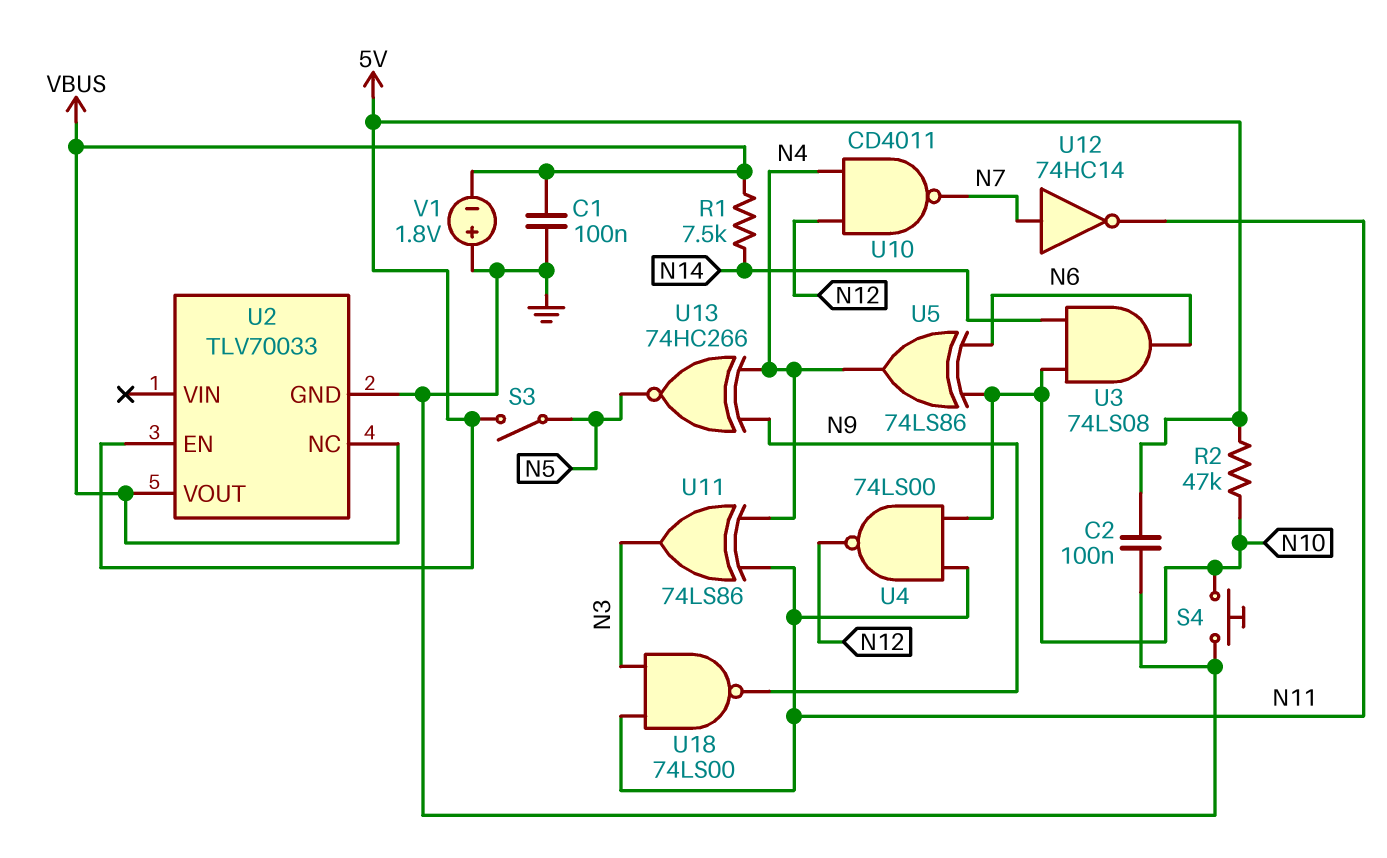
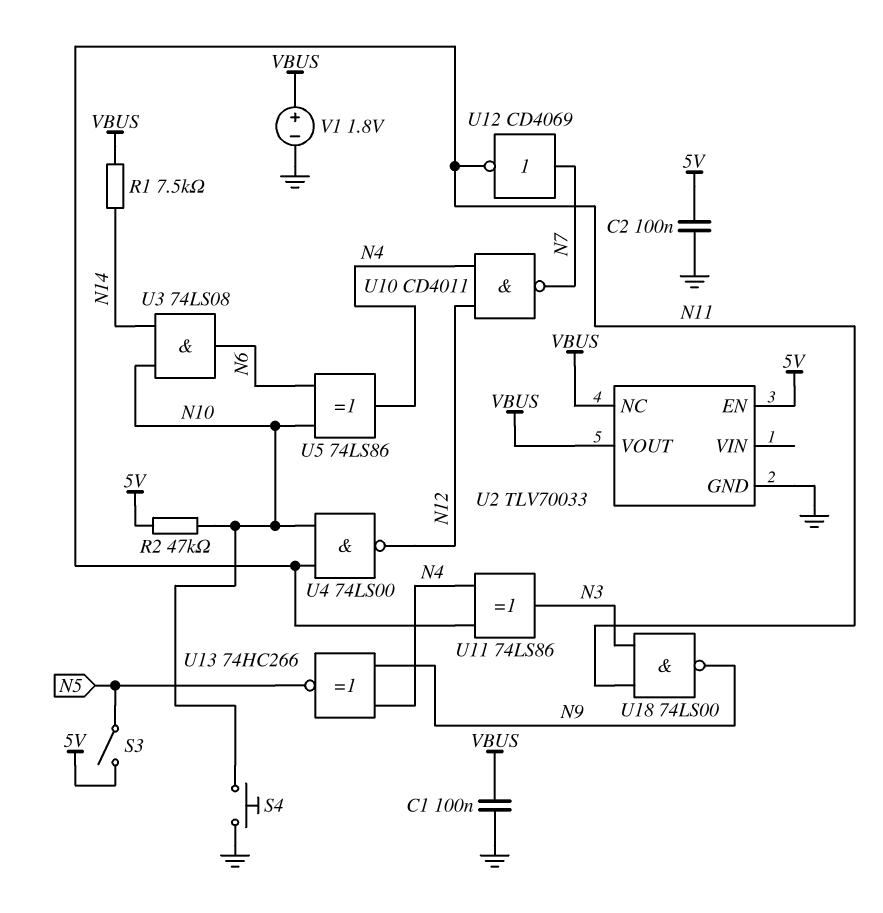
U12: NOT 74HC14 (in N7, out N11) -> NOT CD4069 (in N7, out N11)
V1: 1.8V (plus GND, minus VBUS) -> 1.8V (plus VBUS, minus GND)

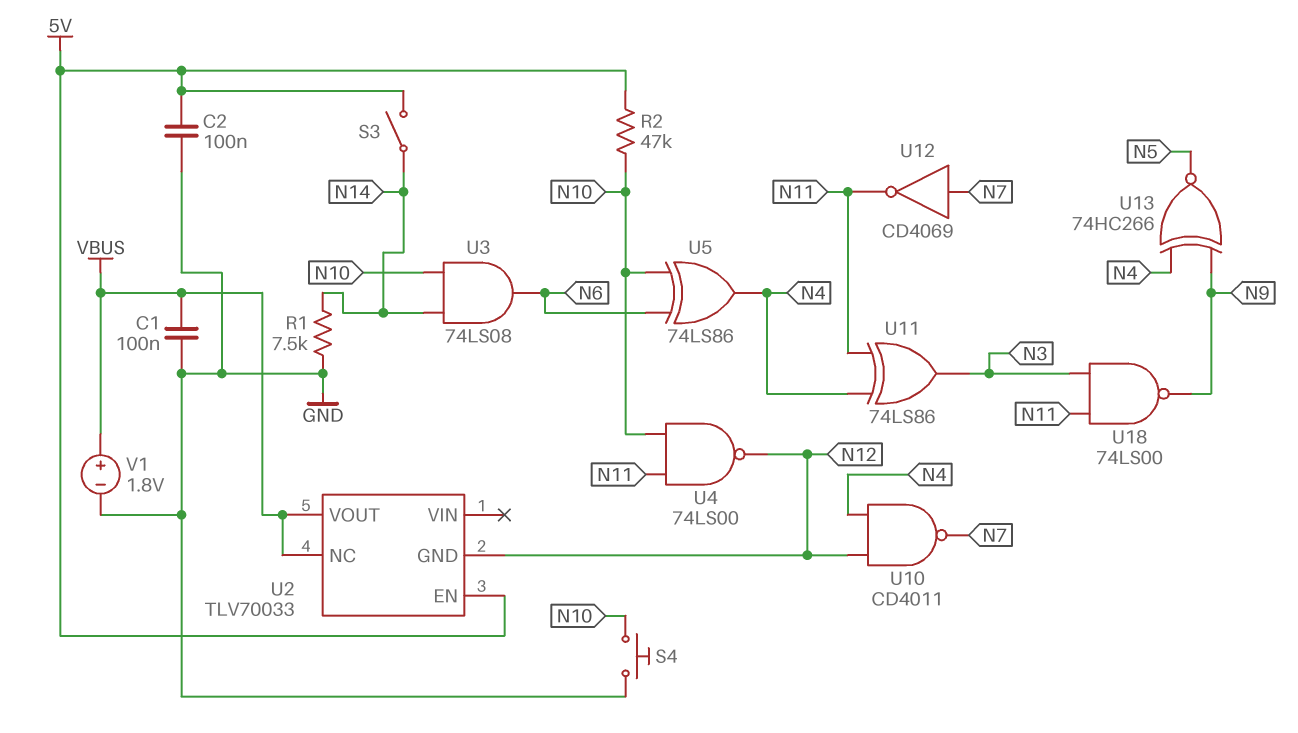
R1: 7.5k (N14, VBUS) -> 7.5k (GND, N14)
S3: switch (5V, N5) -> switch (5V, N14)
U2 pin GND: GND -> N12

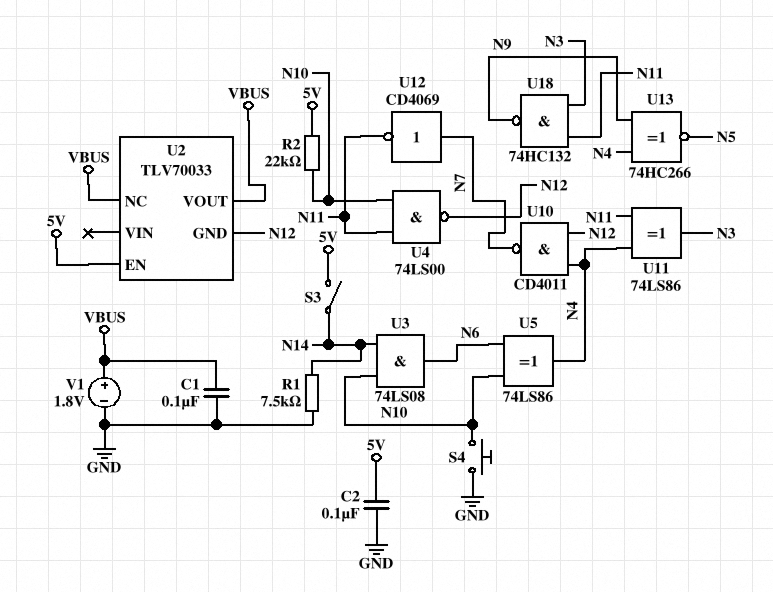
R2: 47k (5V, N10) -> 22k (5V, N10)
U18: NAND 74LS00 (in N3, in N11, out N9) -> NAND 74HC132 (in N3, in N11, out N9)

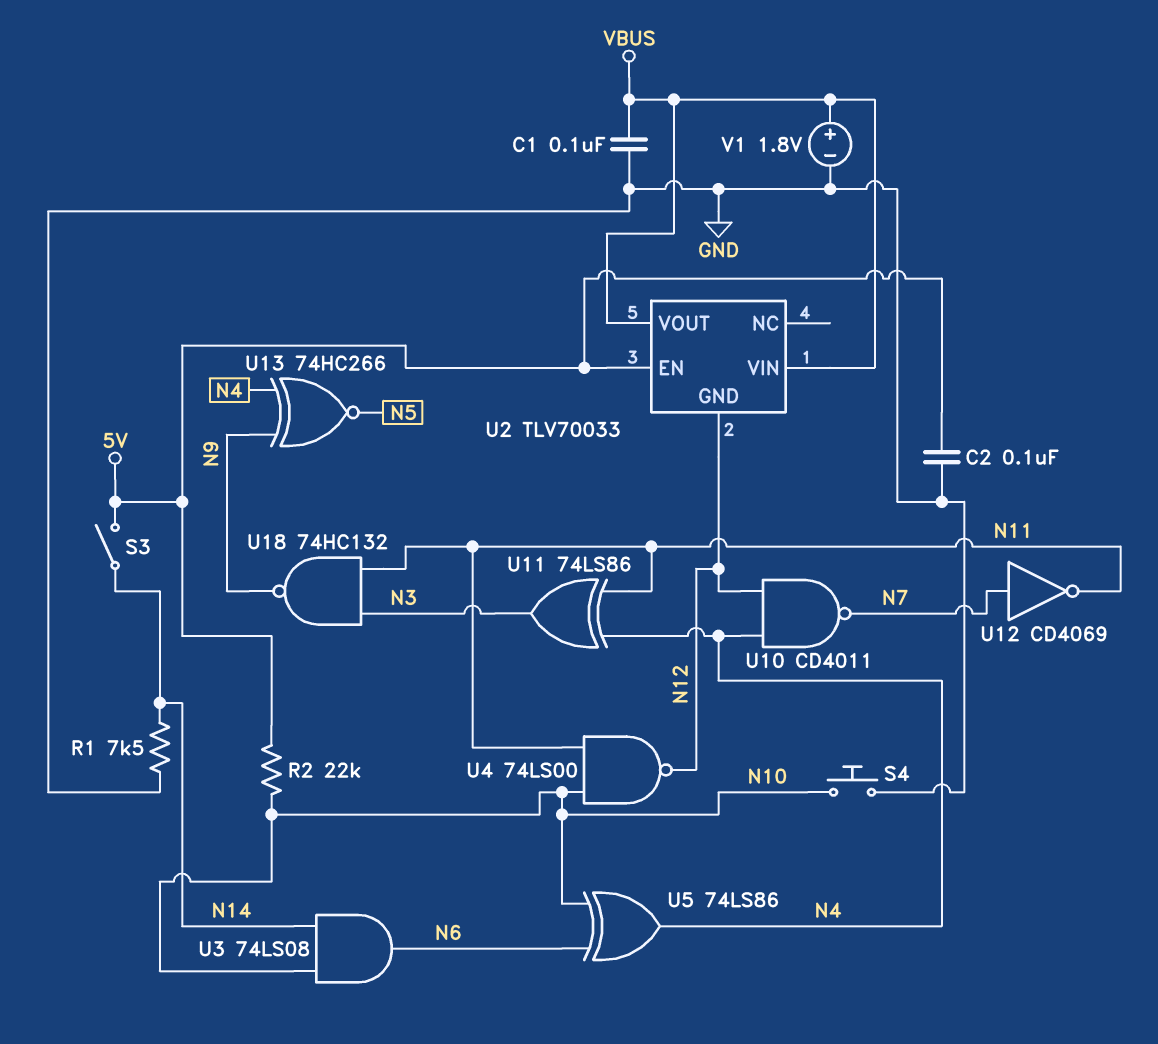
U2 pin NC: VBUS -> none
U2 pin VIN: none -> VBUS

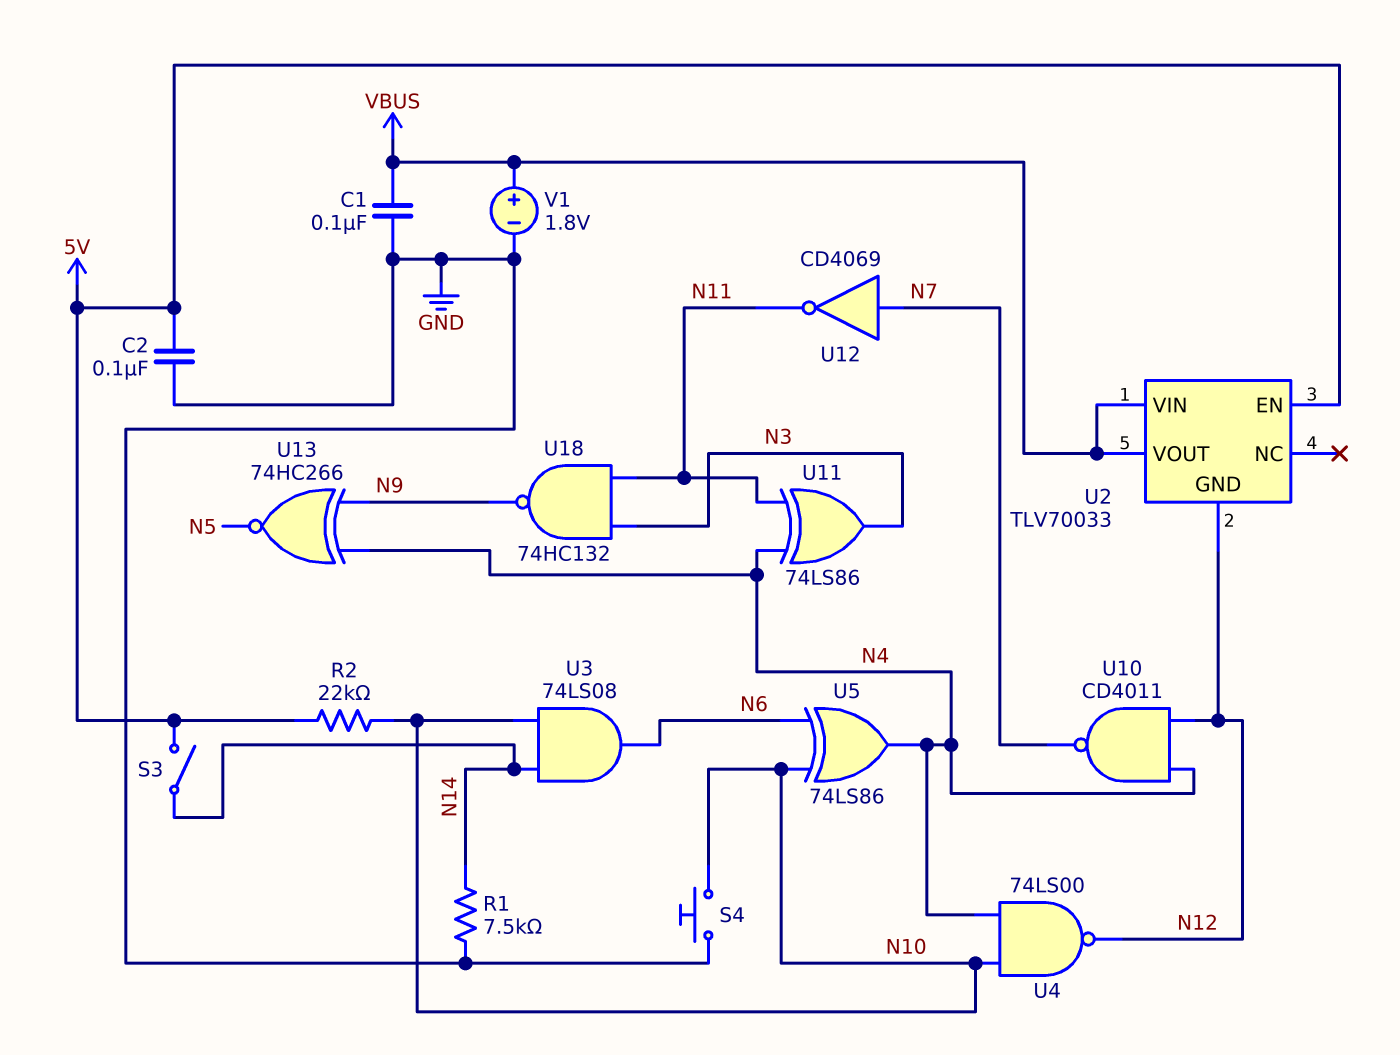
U4: NAND 74LS00 (in N10, in N11, out N12) -> NAND 74LS00 (in N4, in N10, out N12)

